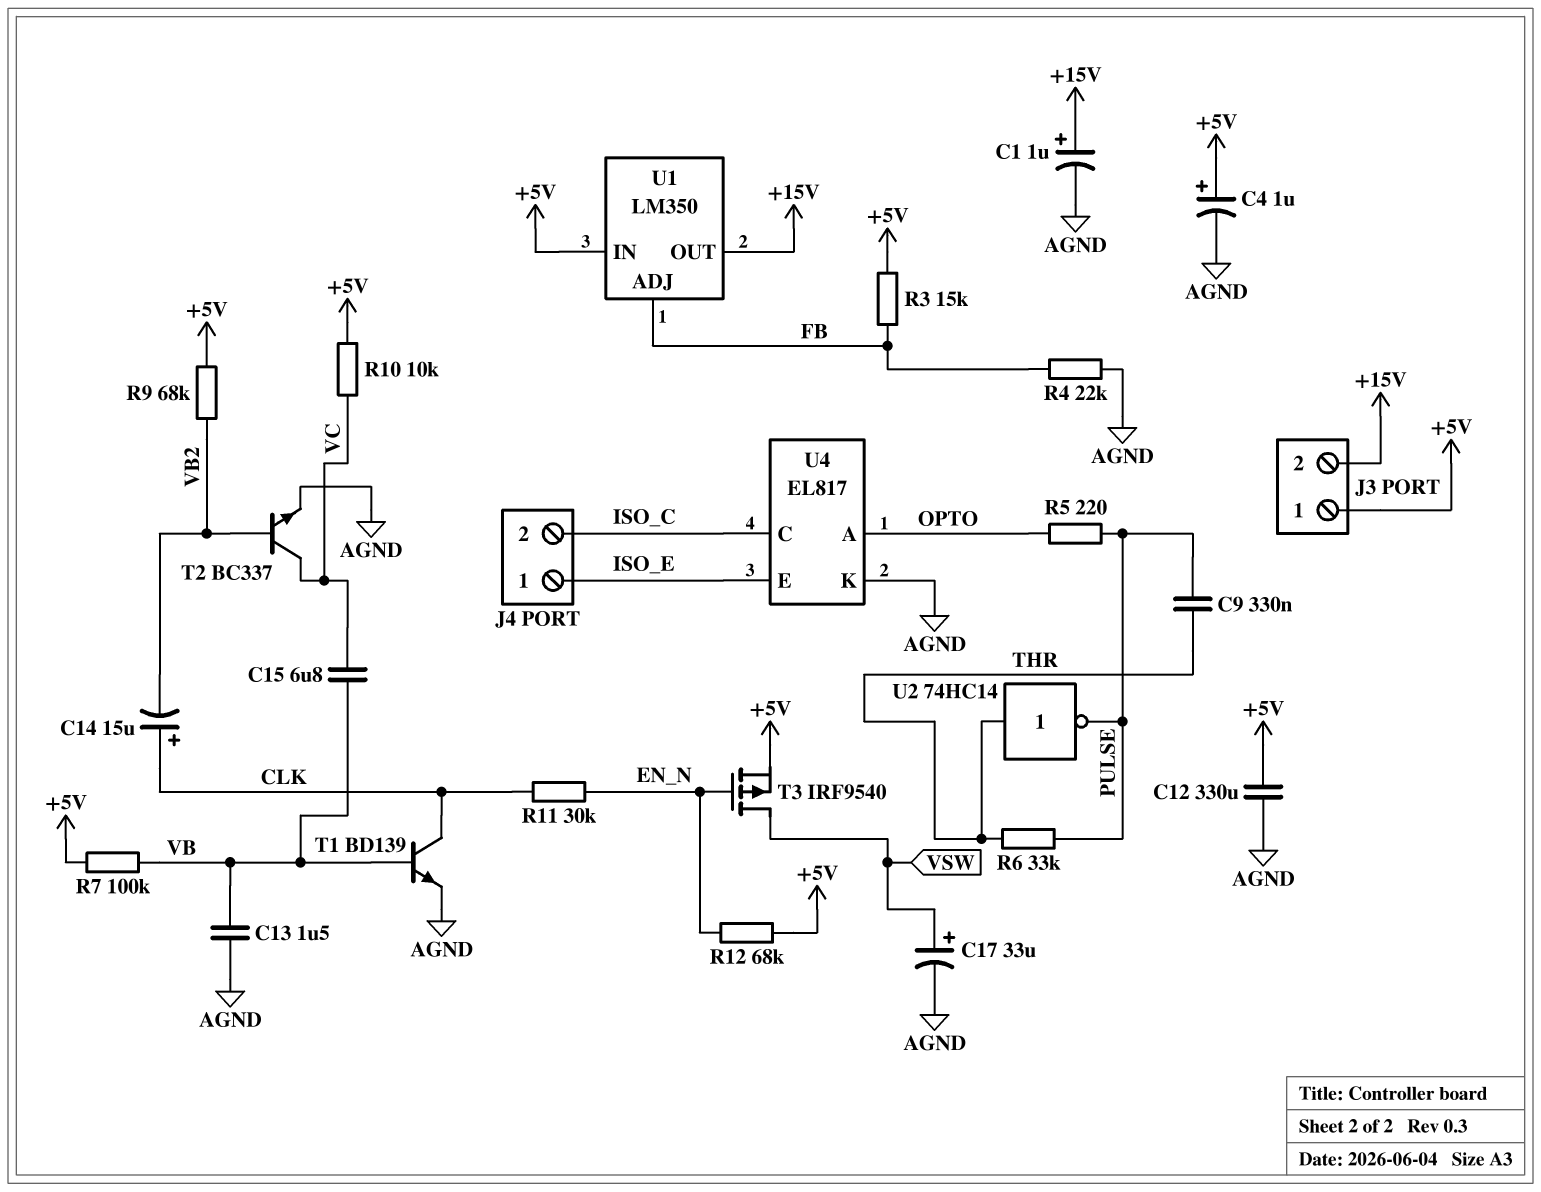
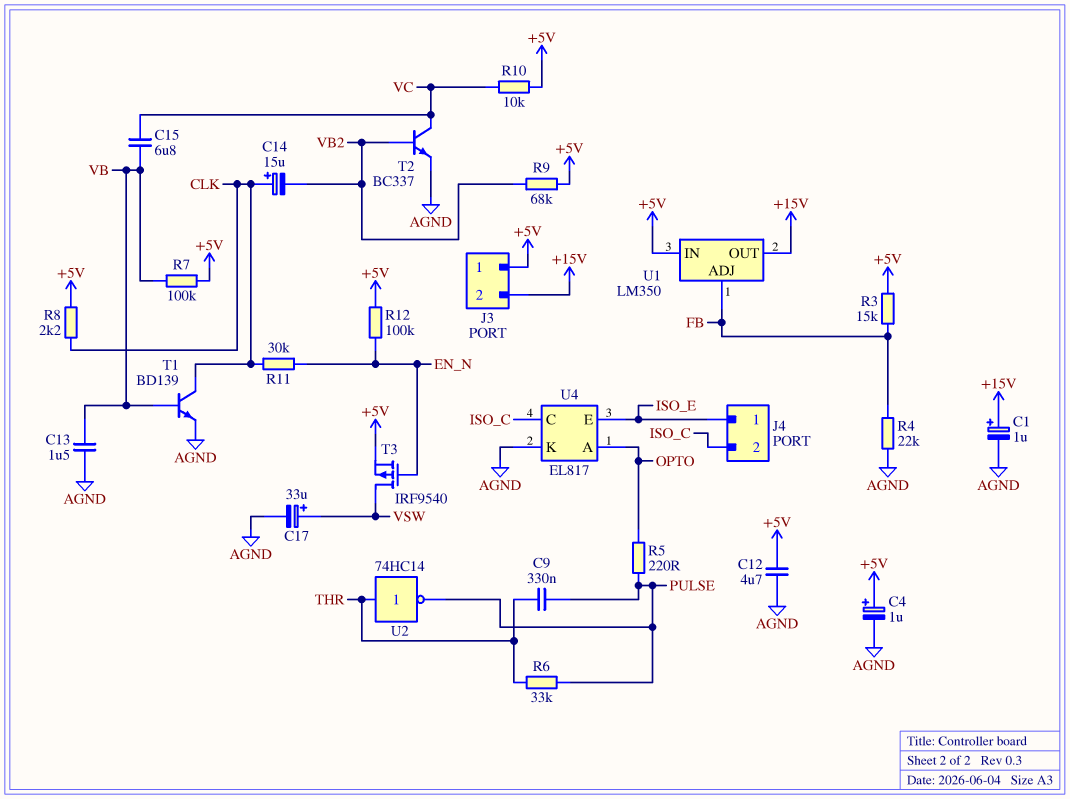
C12: 330uF (+5V, AGND) -> 4.7uF (+5V, AGND)
R8: none -> 2.2k (+5V, CLK)
R12: 68k (+5V, EN_N) -> 100k (+5V, EN_N)

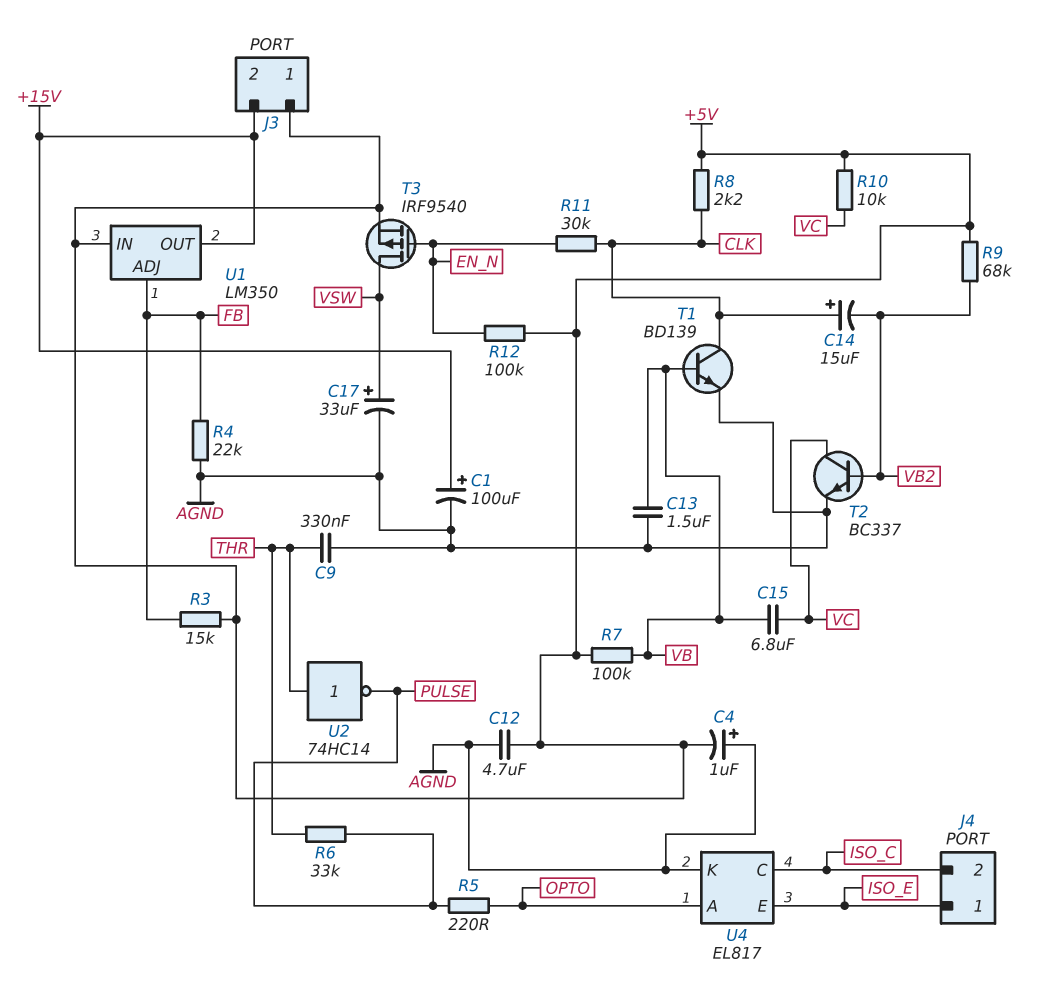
C1: 1uF (plus +15V, minus AGND) -> 100uF (plus +15V, minus AGND)
C4: 1uF (plus +5V, minus AGND) -> 1uF (plus AGND, minus +5V)
C9: 330nF (PULSE, THR) -> 330nF (AGND, THR)

